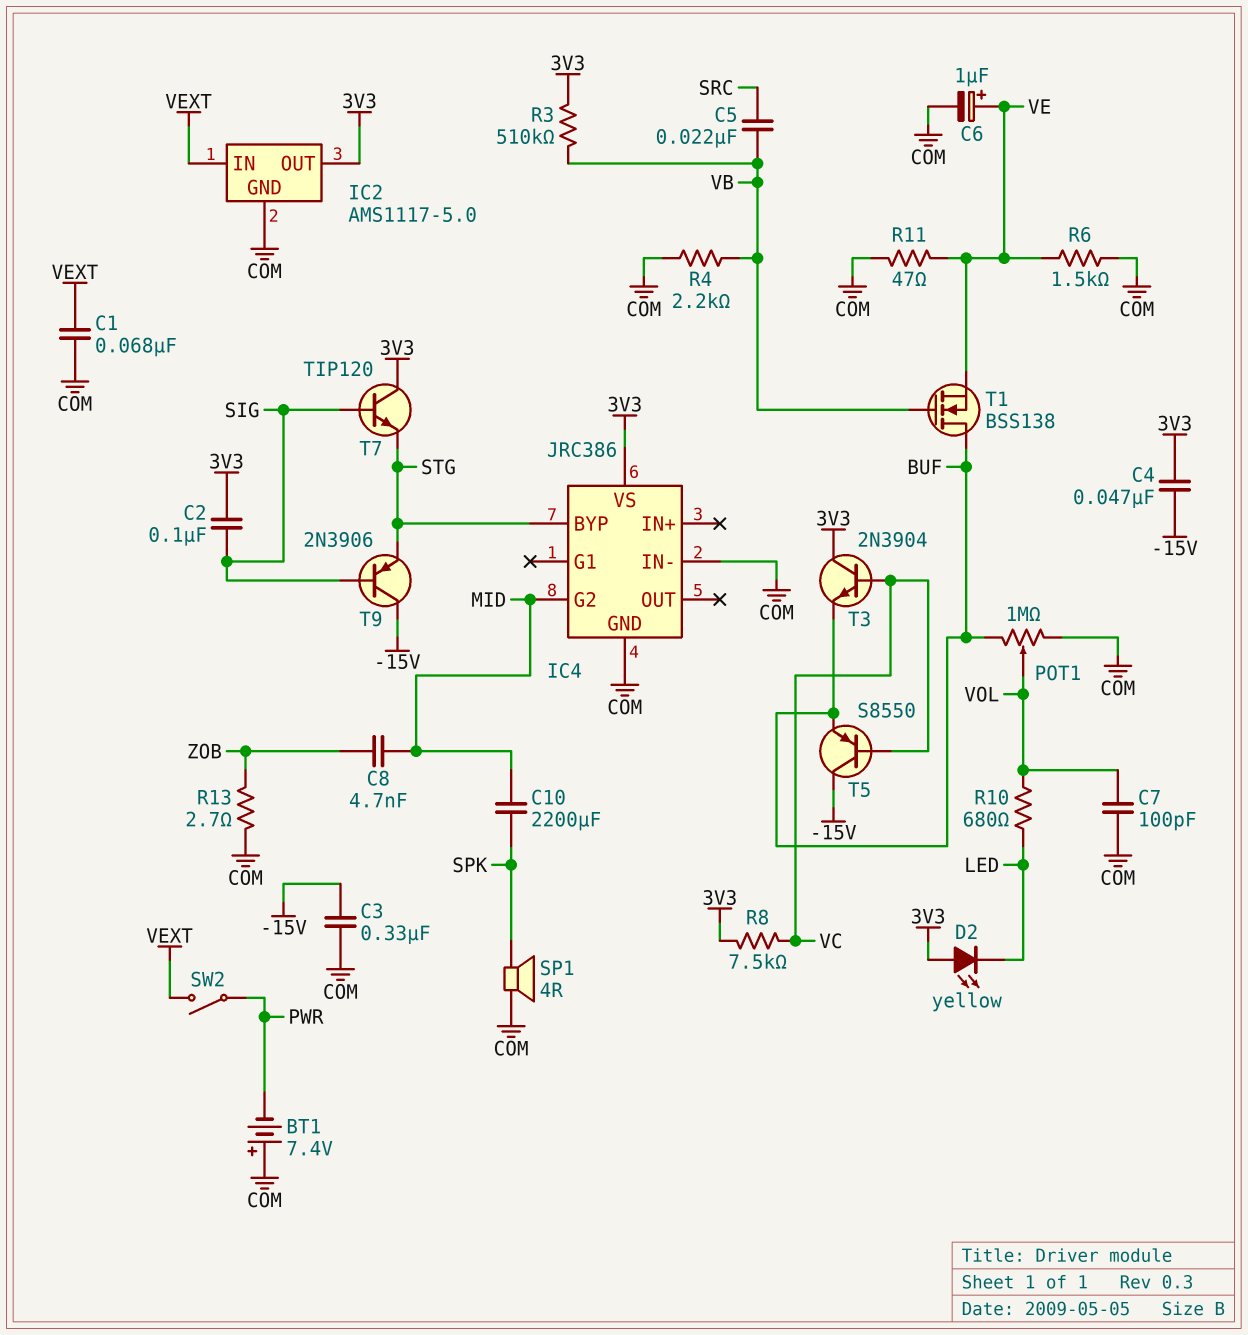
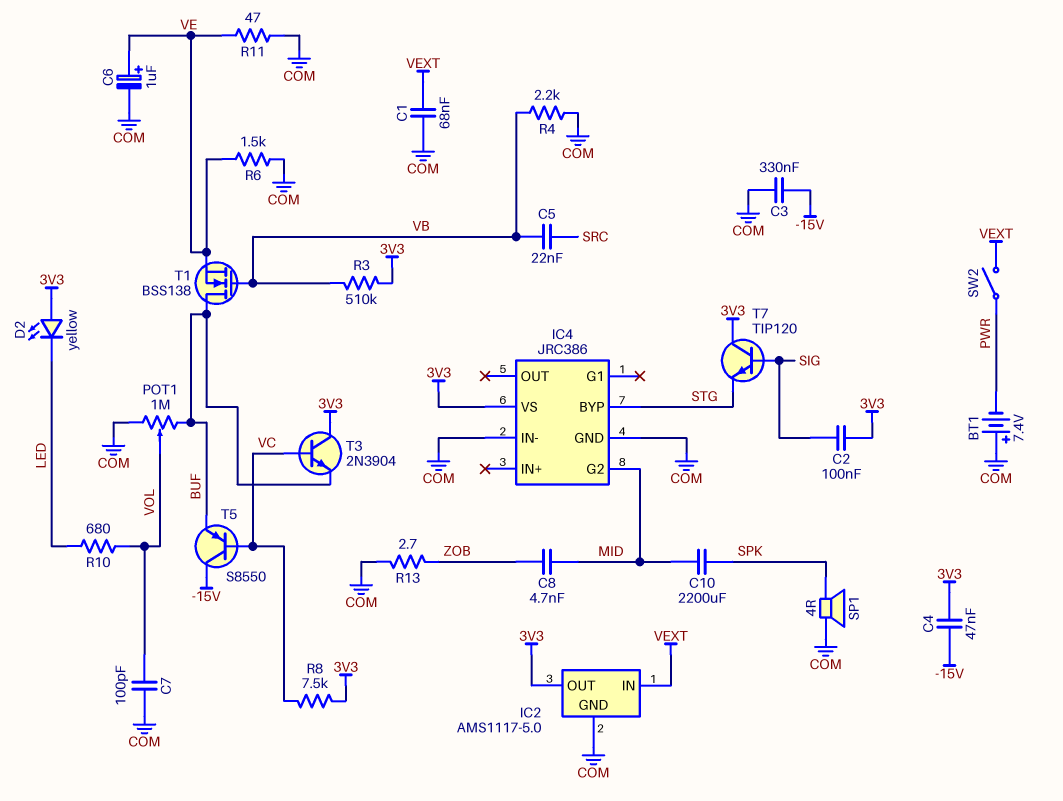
T9: PNP 2N3906 (B SIG, C -15V, E STG) -> none

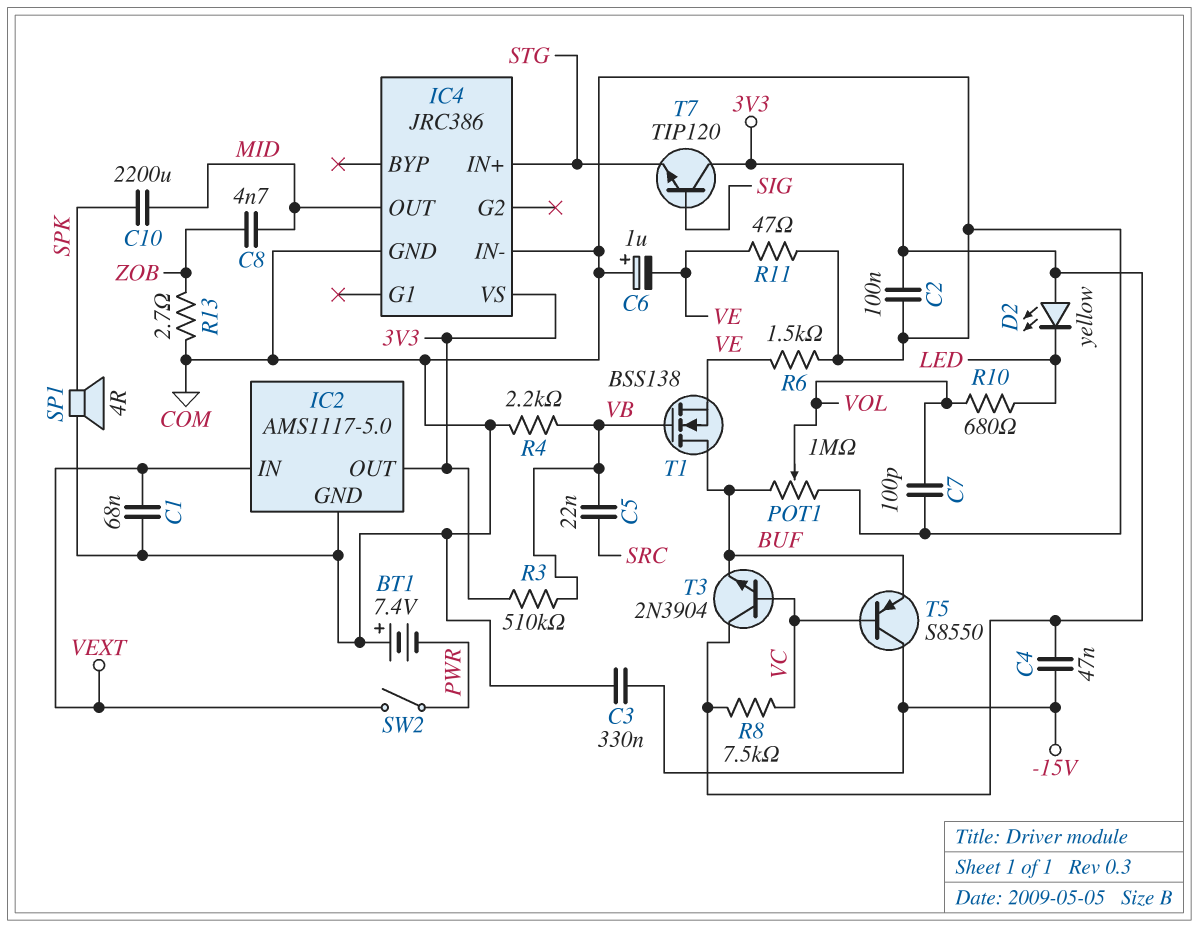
C2: 100nF (3V3, SIG) -> 100nF (3V3, COM)
C6: 1uF (plus VE, minus COM) -> 1uF (plus COM, minus VE)
IC4 pin BYP: STG -> none
IC4 pin G2: MID -> none
IC4 pin IN+: none -> STG
IC4 pin OUT: none -> MID

